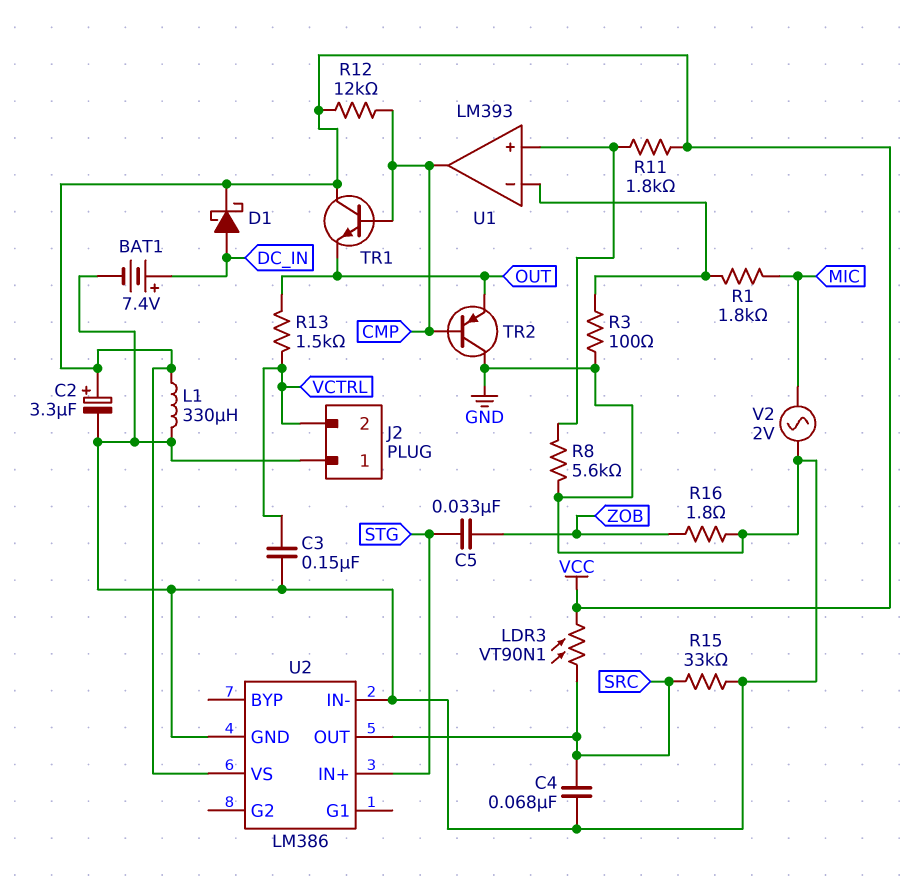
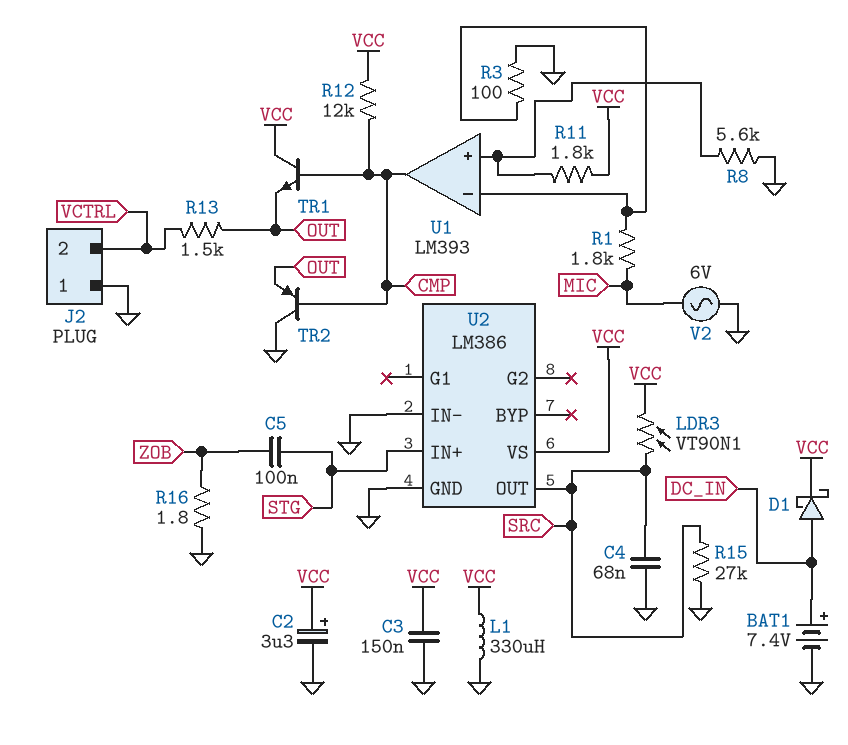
C3: 150nF (GND, VCTRL) -> 150nF (GND, VCC)
C5: 33nF (STG, ZOB) -> 100nF (STG, ZOB)
R15: 33k (GND, SRC) -> 27k (GND, SRC)
V2: AC 2V (GND, MIC) -> AC 6V (GND, MIC)

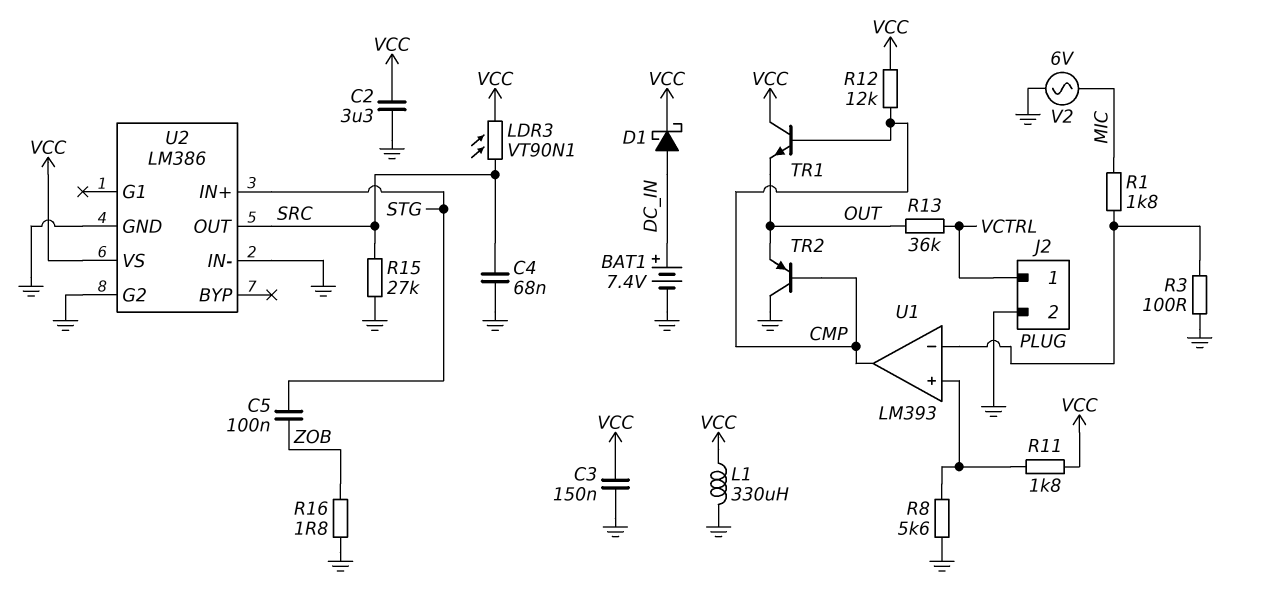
C2: 3.3uF (plus VCC, minus GND) -> 3.3uF (GND, VCC)
J2 pin 1: GND -> VCTRL
J2 pin 2: VCTRL -> GND
R13: 1.5k (OUT, VCTRL) -> 36k (OUT, VCTRL)
U2 pin G2: none -> GND

